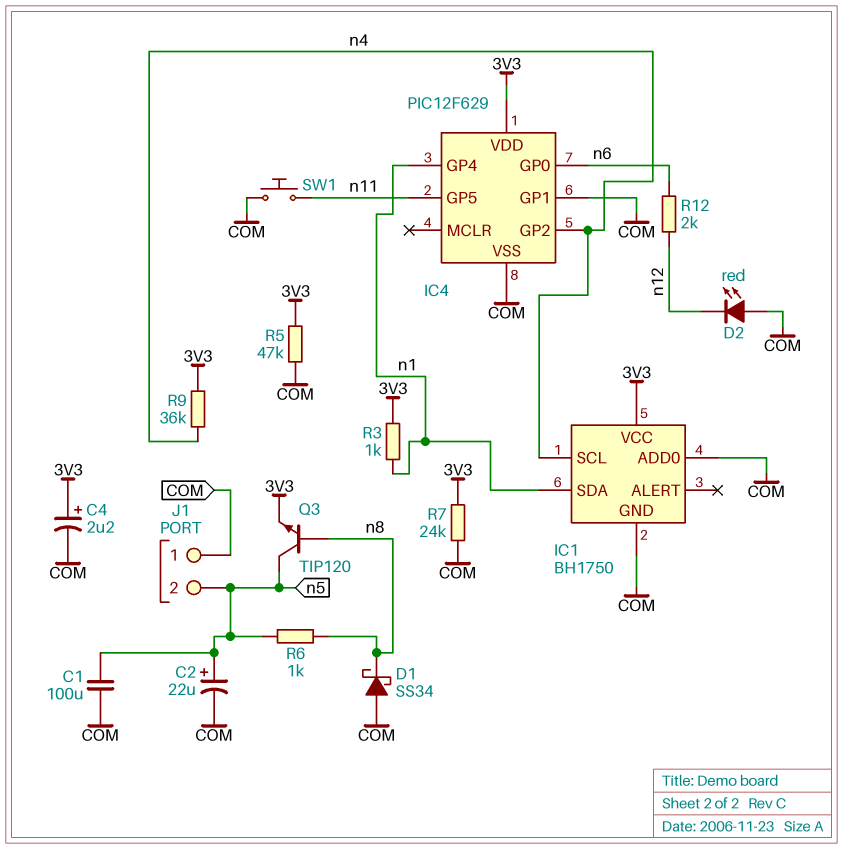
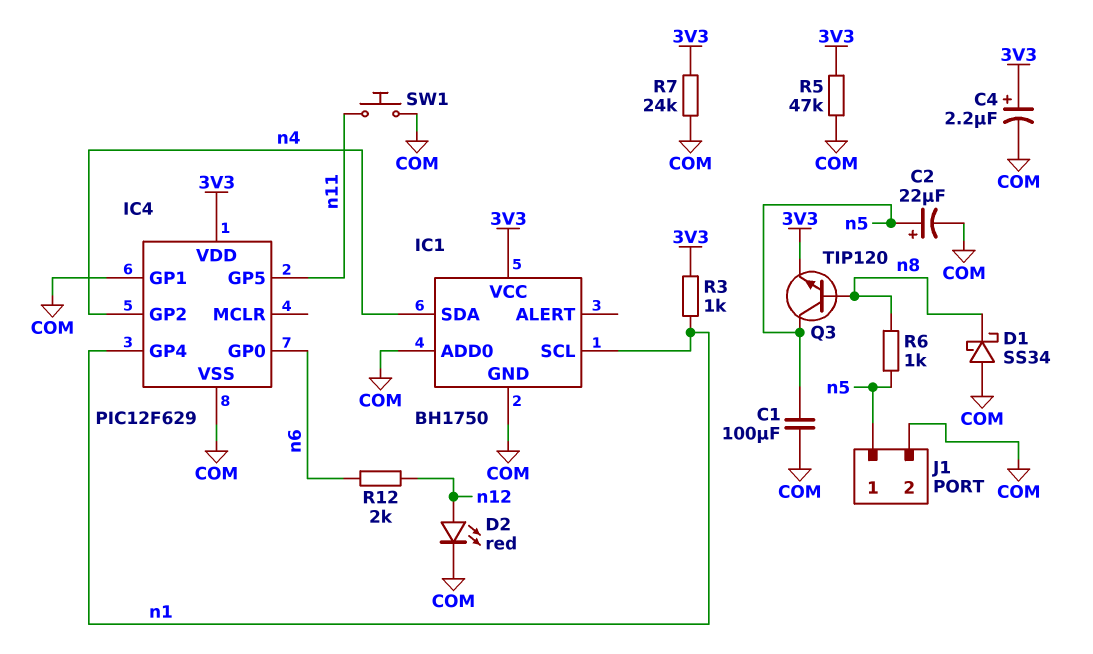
D2: LED red (A COM, K n12) -> LED red (A n12, K COM)
IC1 pin SCL: n4 -> n1
IC1 pin SDA: n1 -> n4
J1 pin 1: COM -> n5
J1 pin 2: n5 -> COM
R9: 36k (3V3, n4) -> none

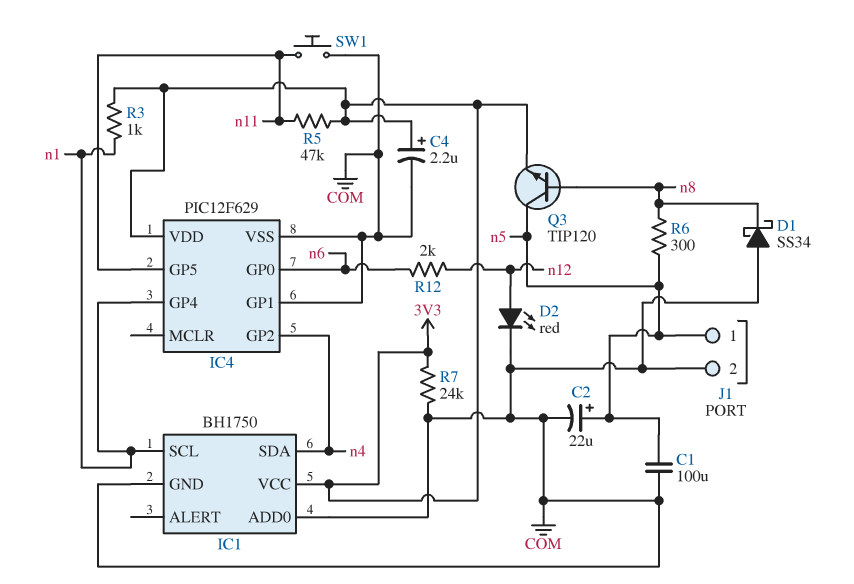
R5: 47k (3V3, COM) -> 47k (3V3, n11)
R6: 1k (n5, n8) -> 300 (n5, n8)

